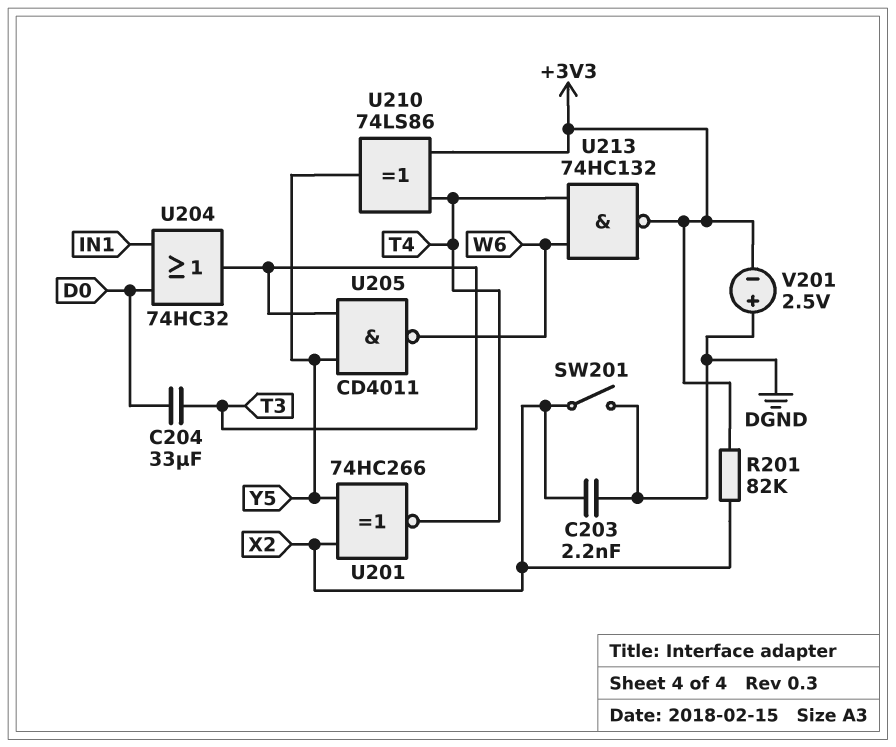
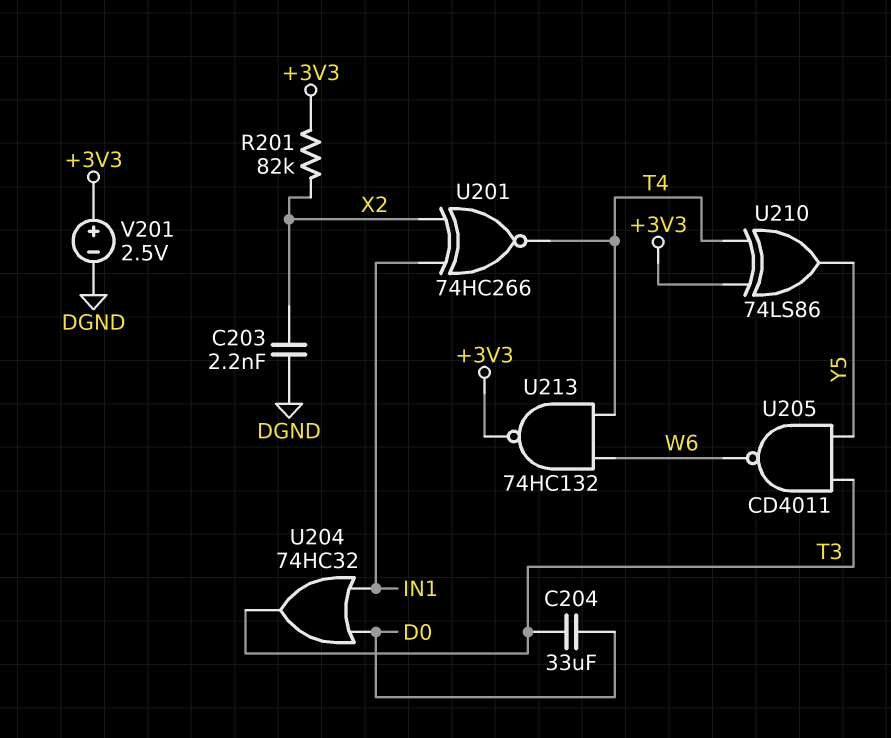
SW201: switch (DGND, X2) -> none
U201: XNOR 74HC266 (in X2, in Y5, out T4) -> XNOR 74HC266 (in IN1, in X2, out T4)
V201: 2.5V (plus DGND, minus +3V3) -> 2.5V (plus +3V3, minus DGND)

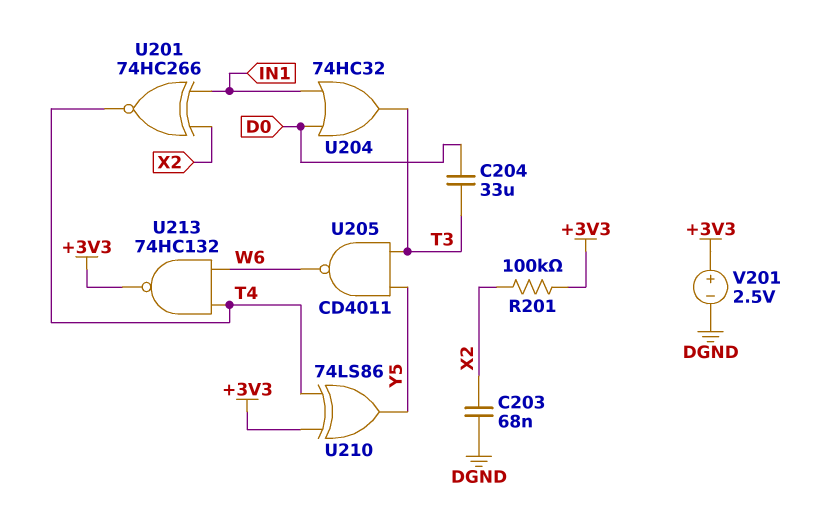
C203: 2.2nF (DGND, X2) -> 68nF (DGND, X2)
R201: 82k (+3V3, X2) -> 100k (+3V3, X2)

